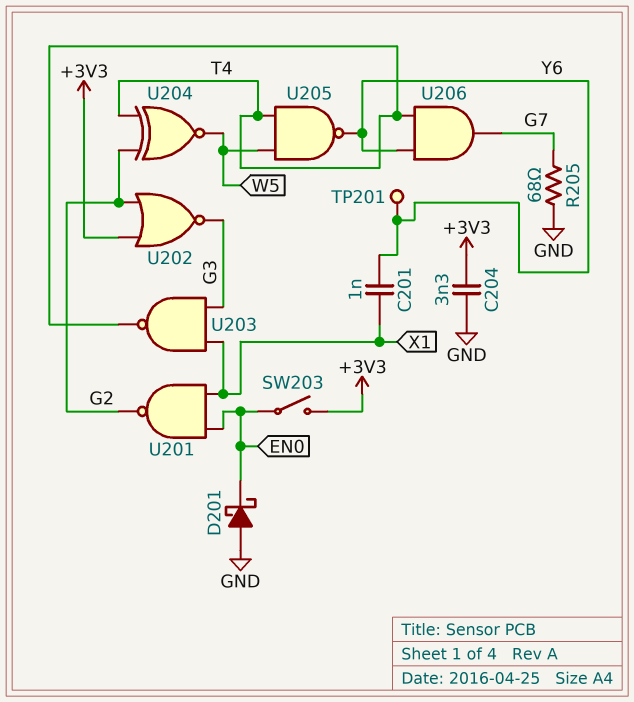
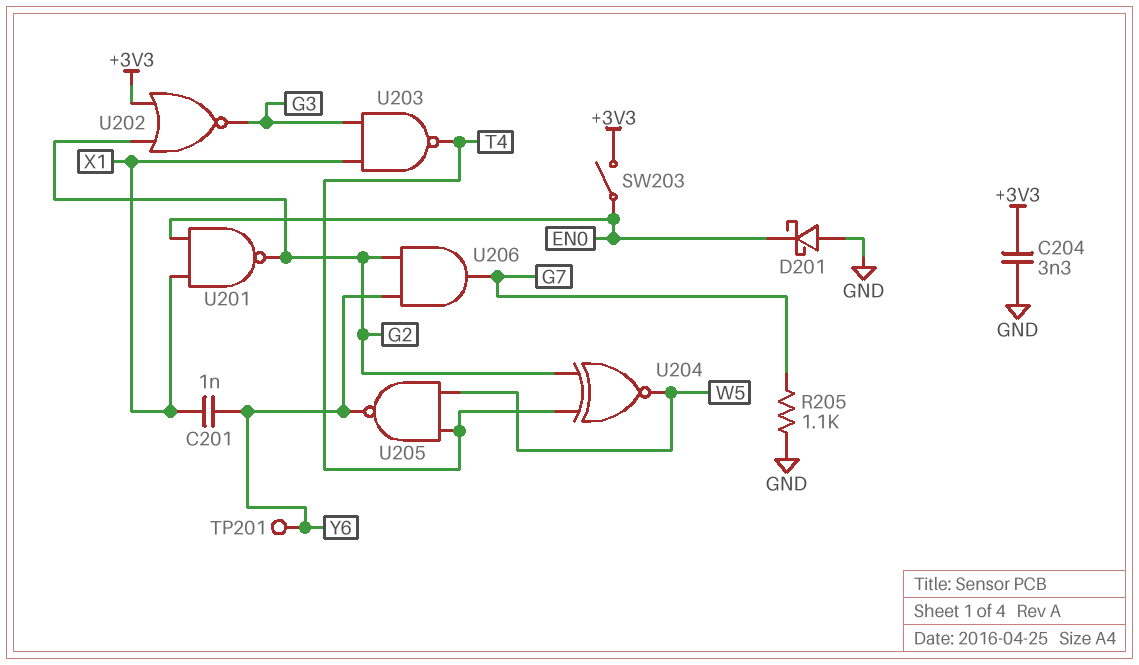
R205: 68 (G7, GND) -> 1.1k (G7, GND)
U206: AND (in T4, in Y6, out G7) -> AND (in G2, in Y6, out G7)

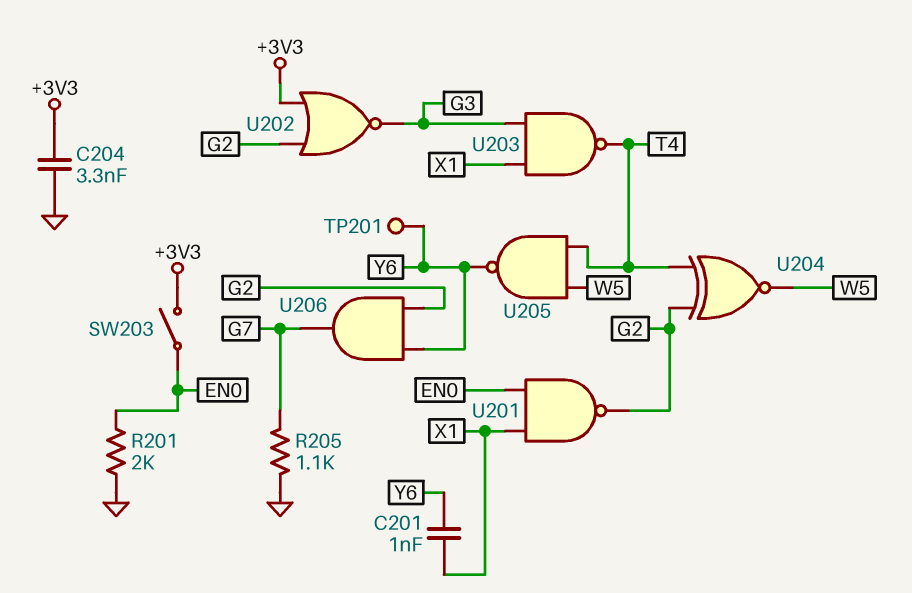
D201: schottky (A GND, K EN0) -> none
R201: none -> 2k (EN0, GND)

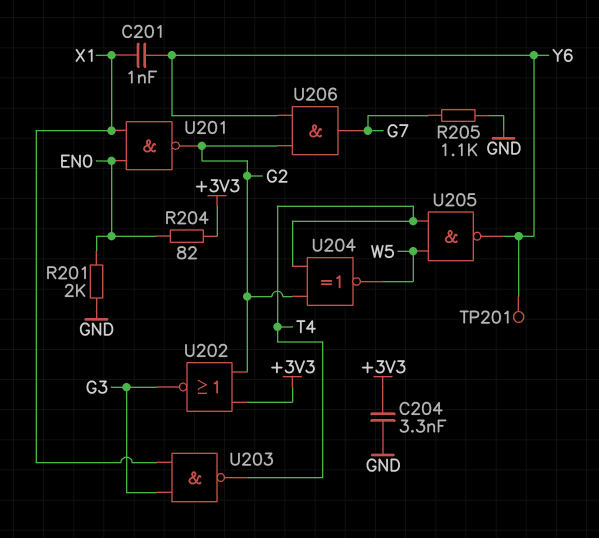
R204: none -> 82 (+3V3, EN0)
SW203: switch (+3V3, EN0) -> none

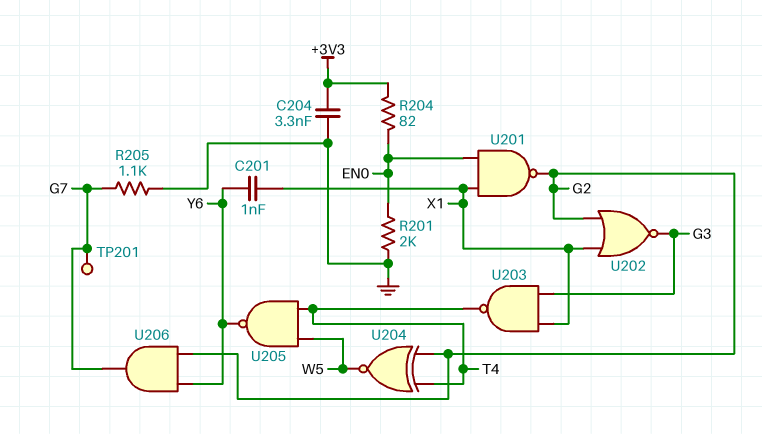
TP201: test point (Y6) -> test point (G7)
U202: NOR (in +3V3, in G2, out G3) -> NOR (in G2, in X1, out G3)

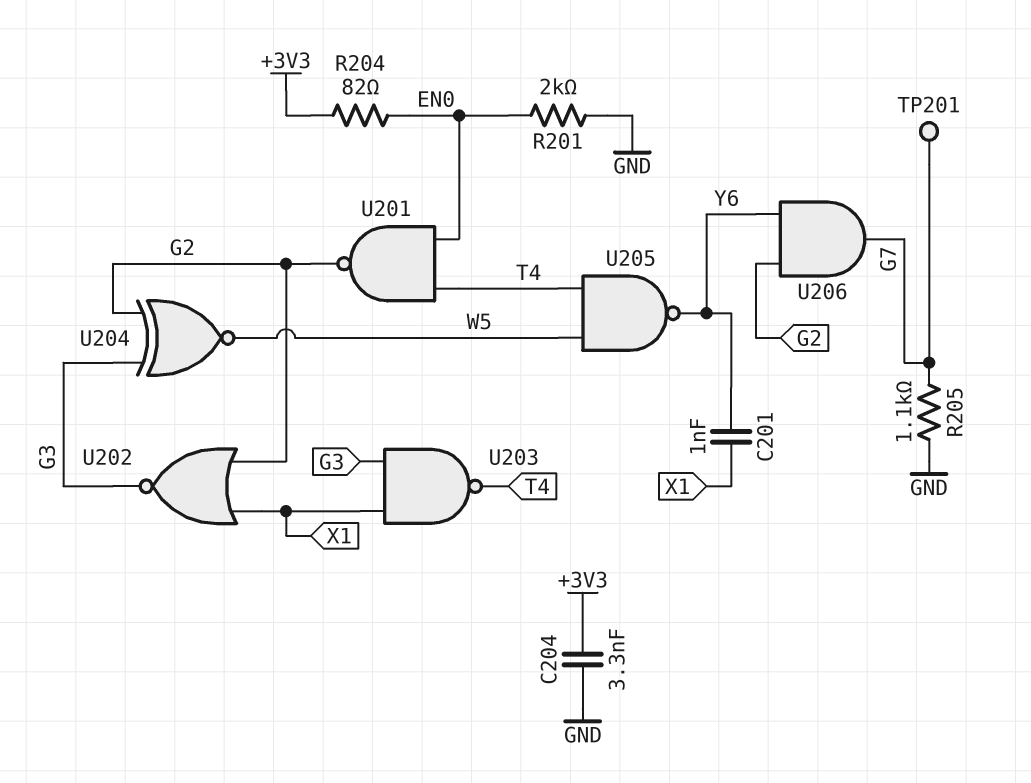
U201: NAND (in EN0, in X1, out G2) -> NAND (in EN0, in T4, out G2)
U204: XNOR (in G2, in T4, out W5) -> XNOR (in G2, in G3, out W5)

